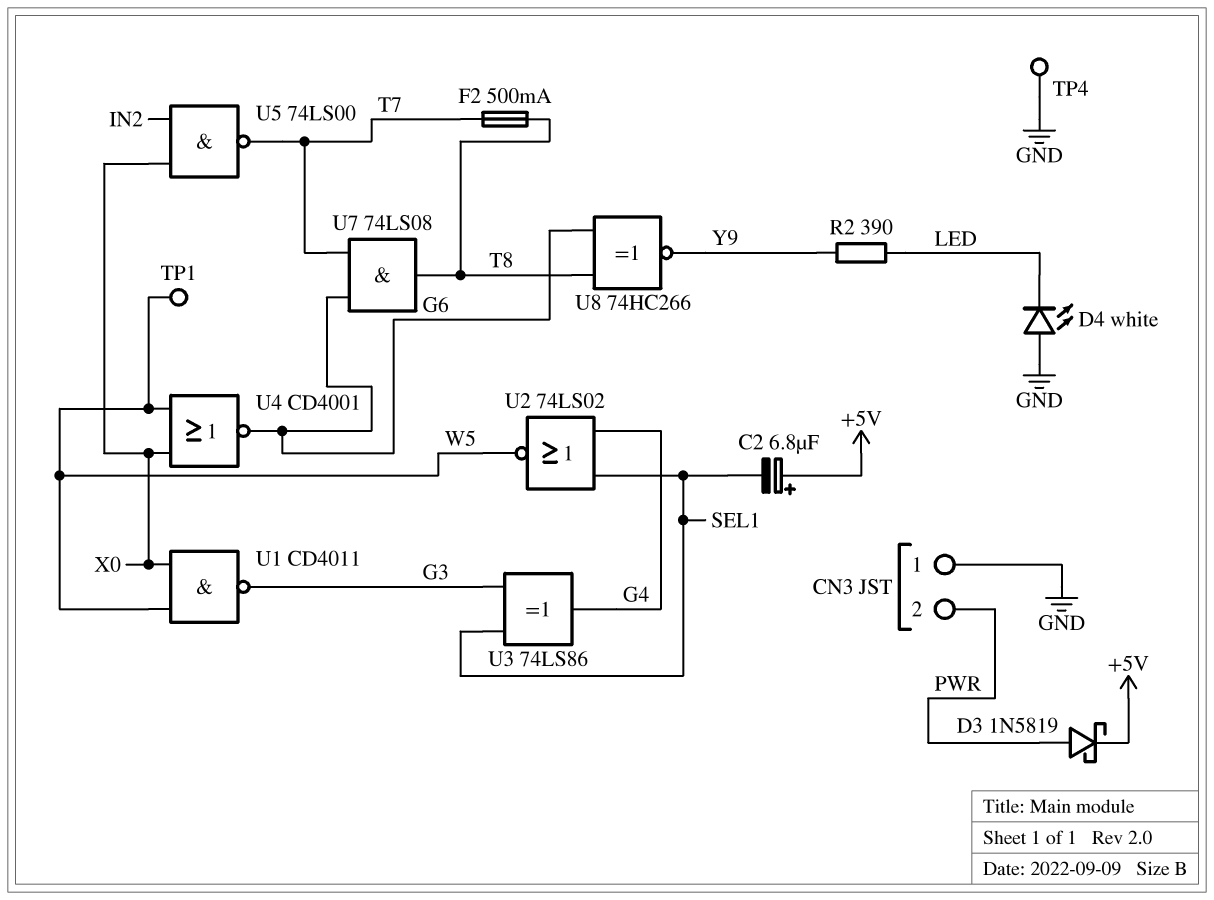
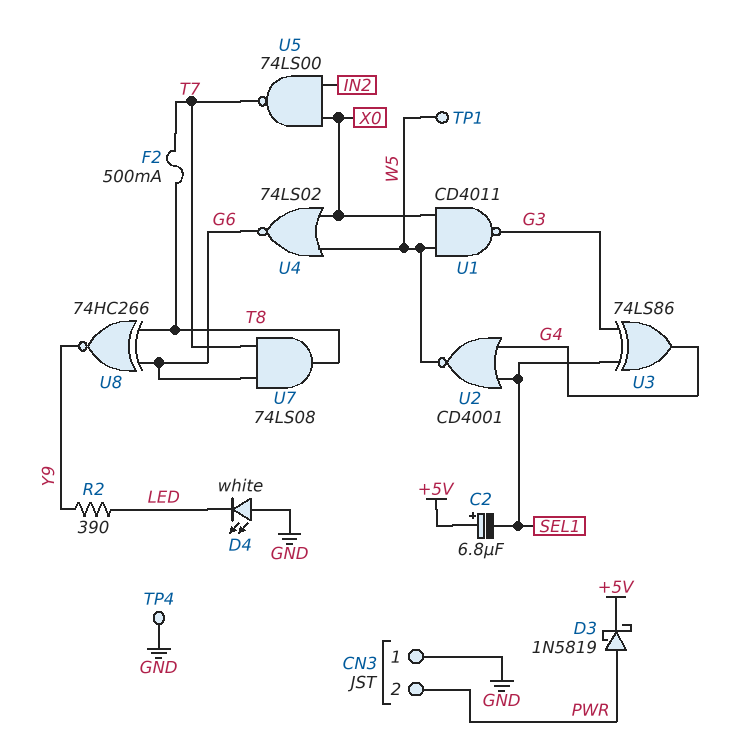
U2: NOR 74LS02 (in G4, in SEL1, out W5) -> NOR CD4001 (in G4, in SEL1, out W5)
U4: NOR CD4001 (in W5, in X0, out G6) -> NOR 74LS02 (in W5, in X0, out G6)

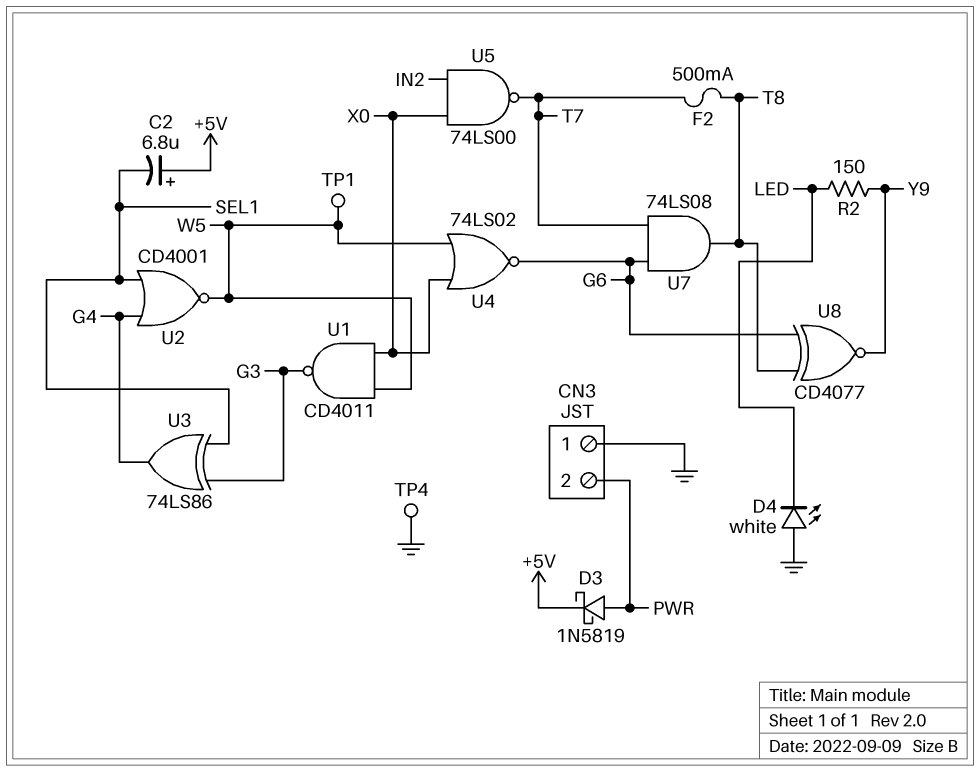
R2: 390 (LED, Y9) -> 150 (LED, Y9)
U8: XNOR 74HC266 (in G6, in T8, out Y9) -> XNOR CD4077 (in G6, in T8, out Y9)

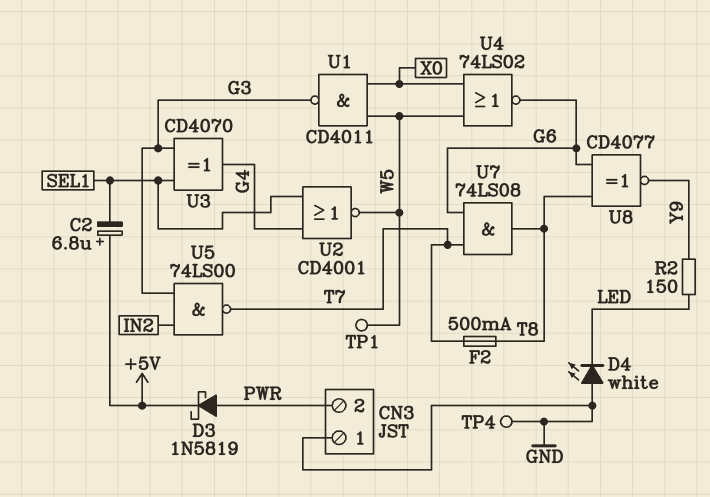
U3: XOR 74LS86 (in G3, in SEL1, out G4) -> XOR CD4070 (in G3, in SEL1, out G4)
U5: NAND 74LS00 (in IN2, in X0, out T7) -> NAND 74LS00 (in G3, in IN2, out T7)

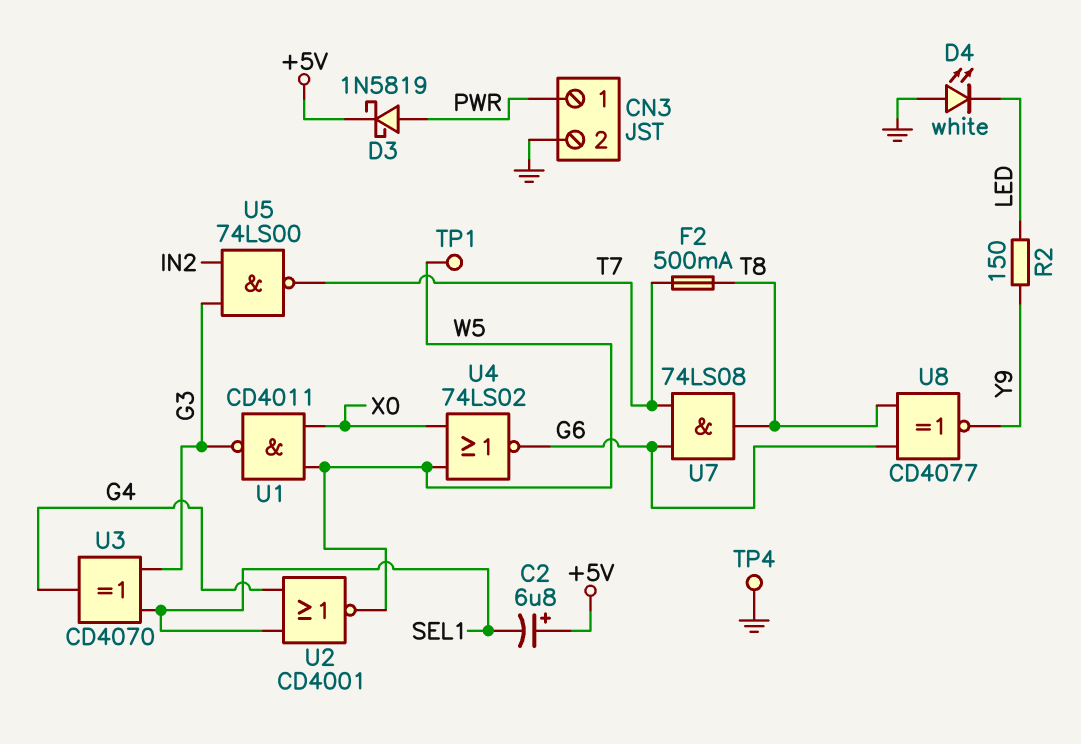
CN3 pin 1: GND -> PWR
CN3 pin 2: PWR -> GND

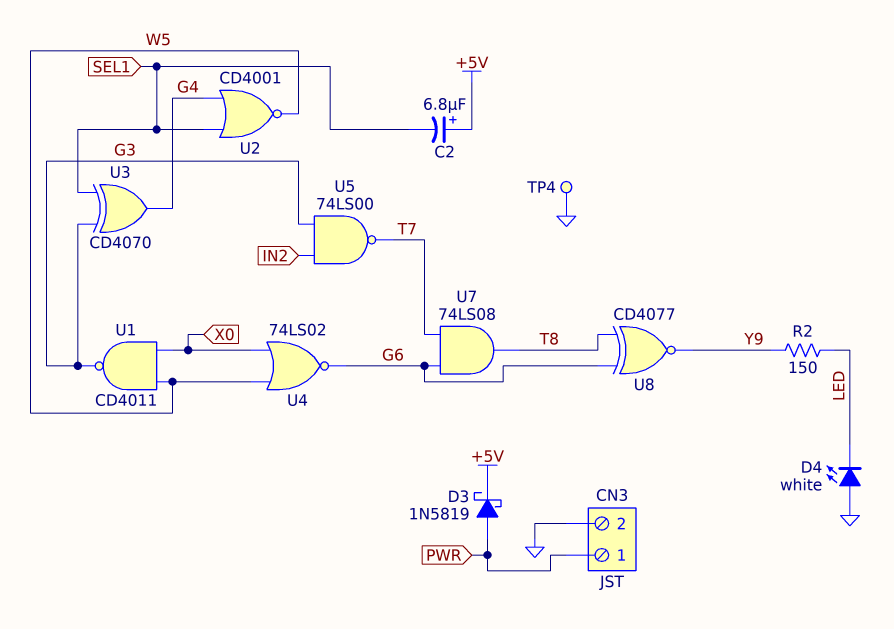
F2: 500mA (T7, T8) -> none
TP1: test point (W5) -> none

